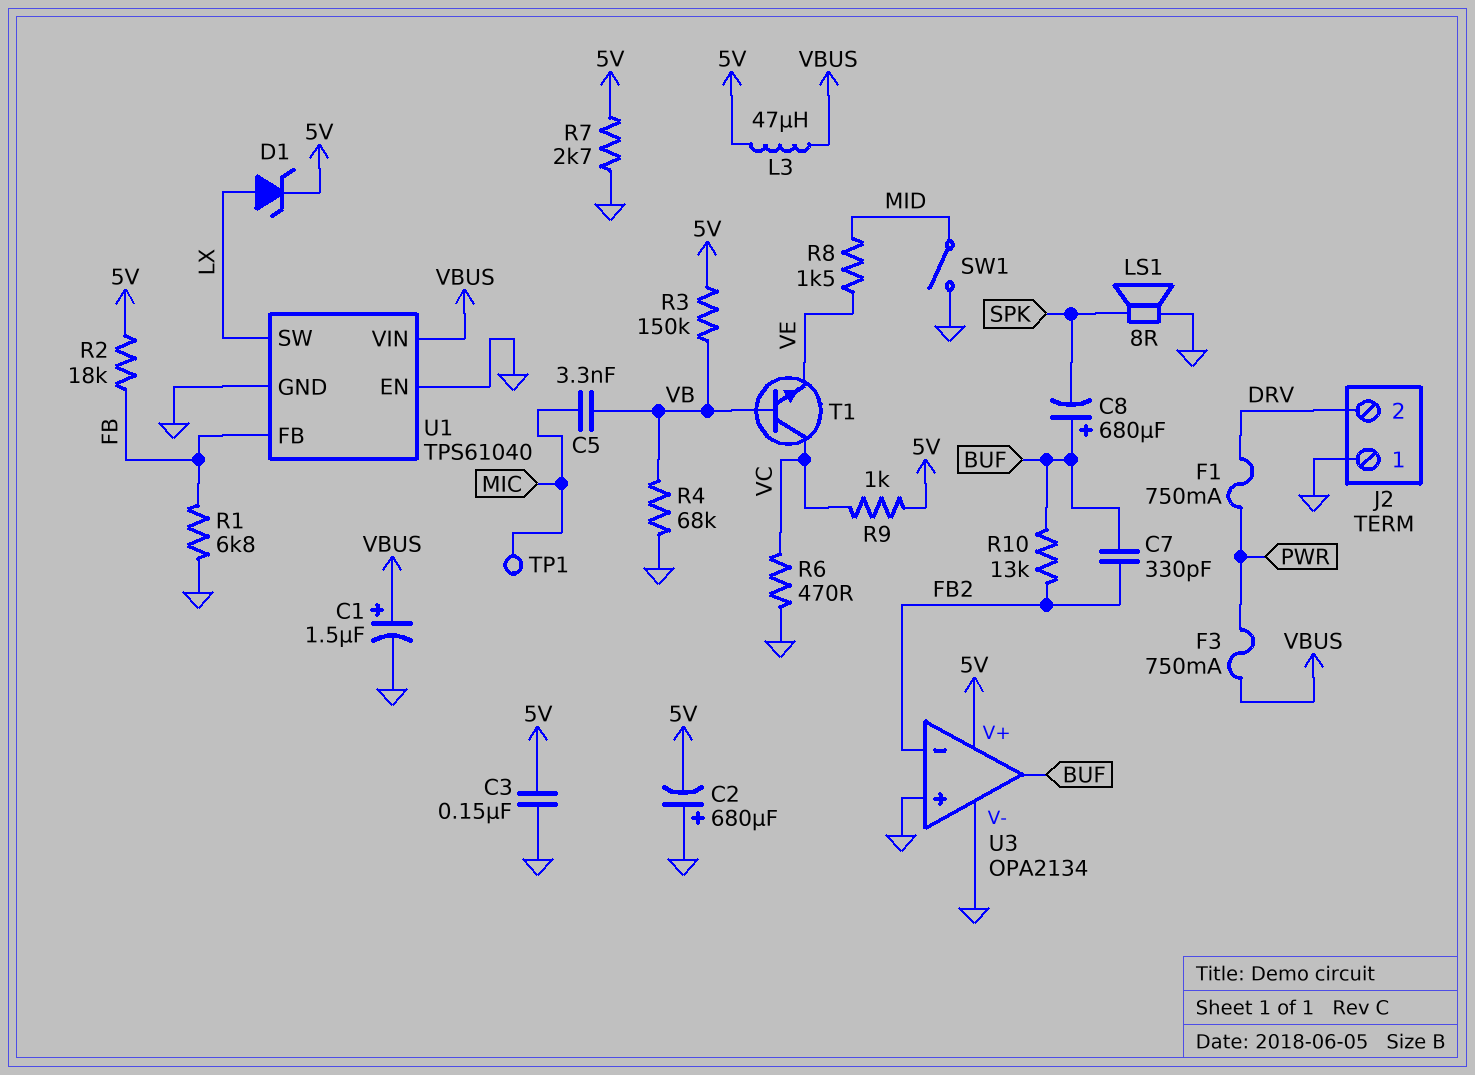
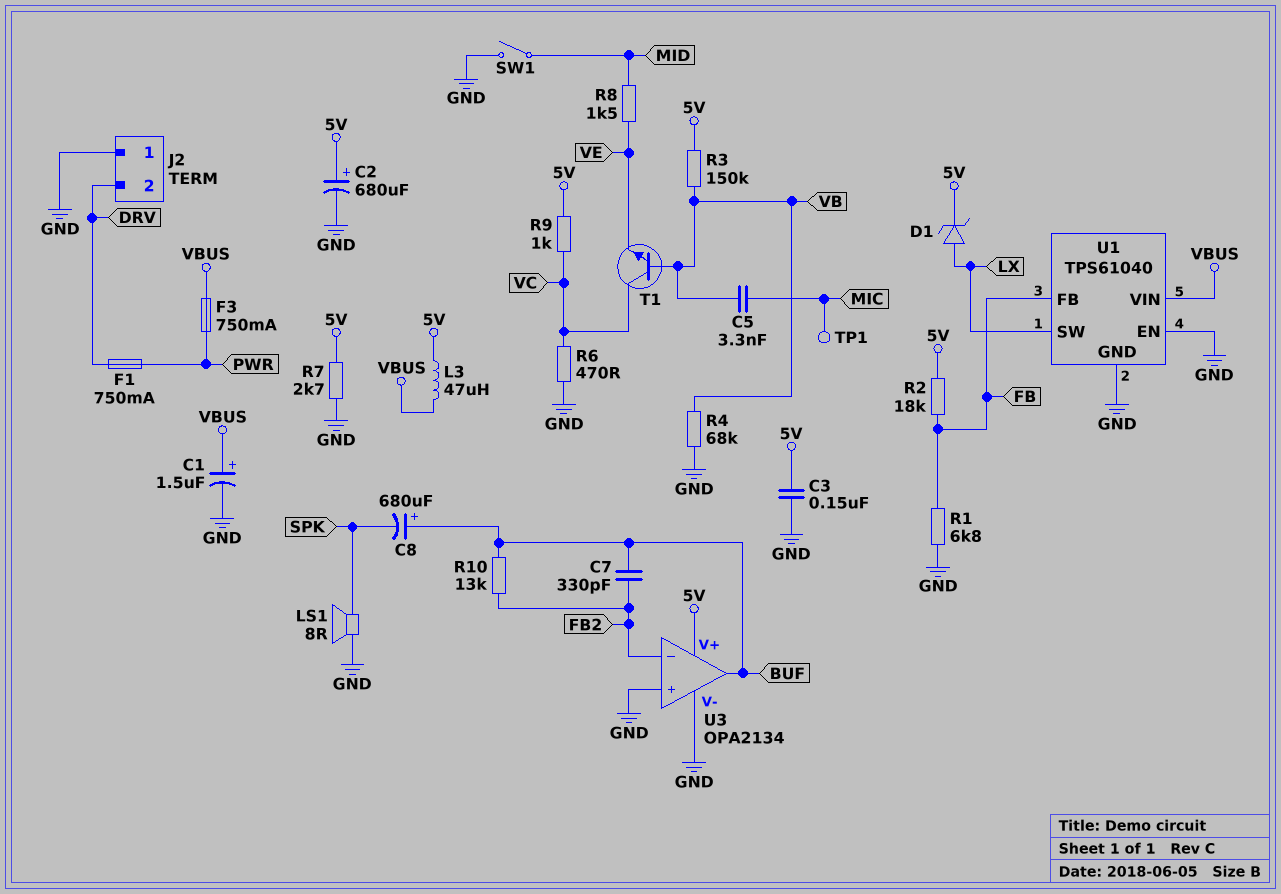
C2: 680uF (plus GND, minus 5V) -> 680uF (plus 5V, minus GND)

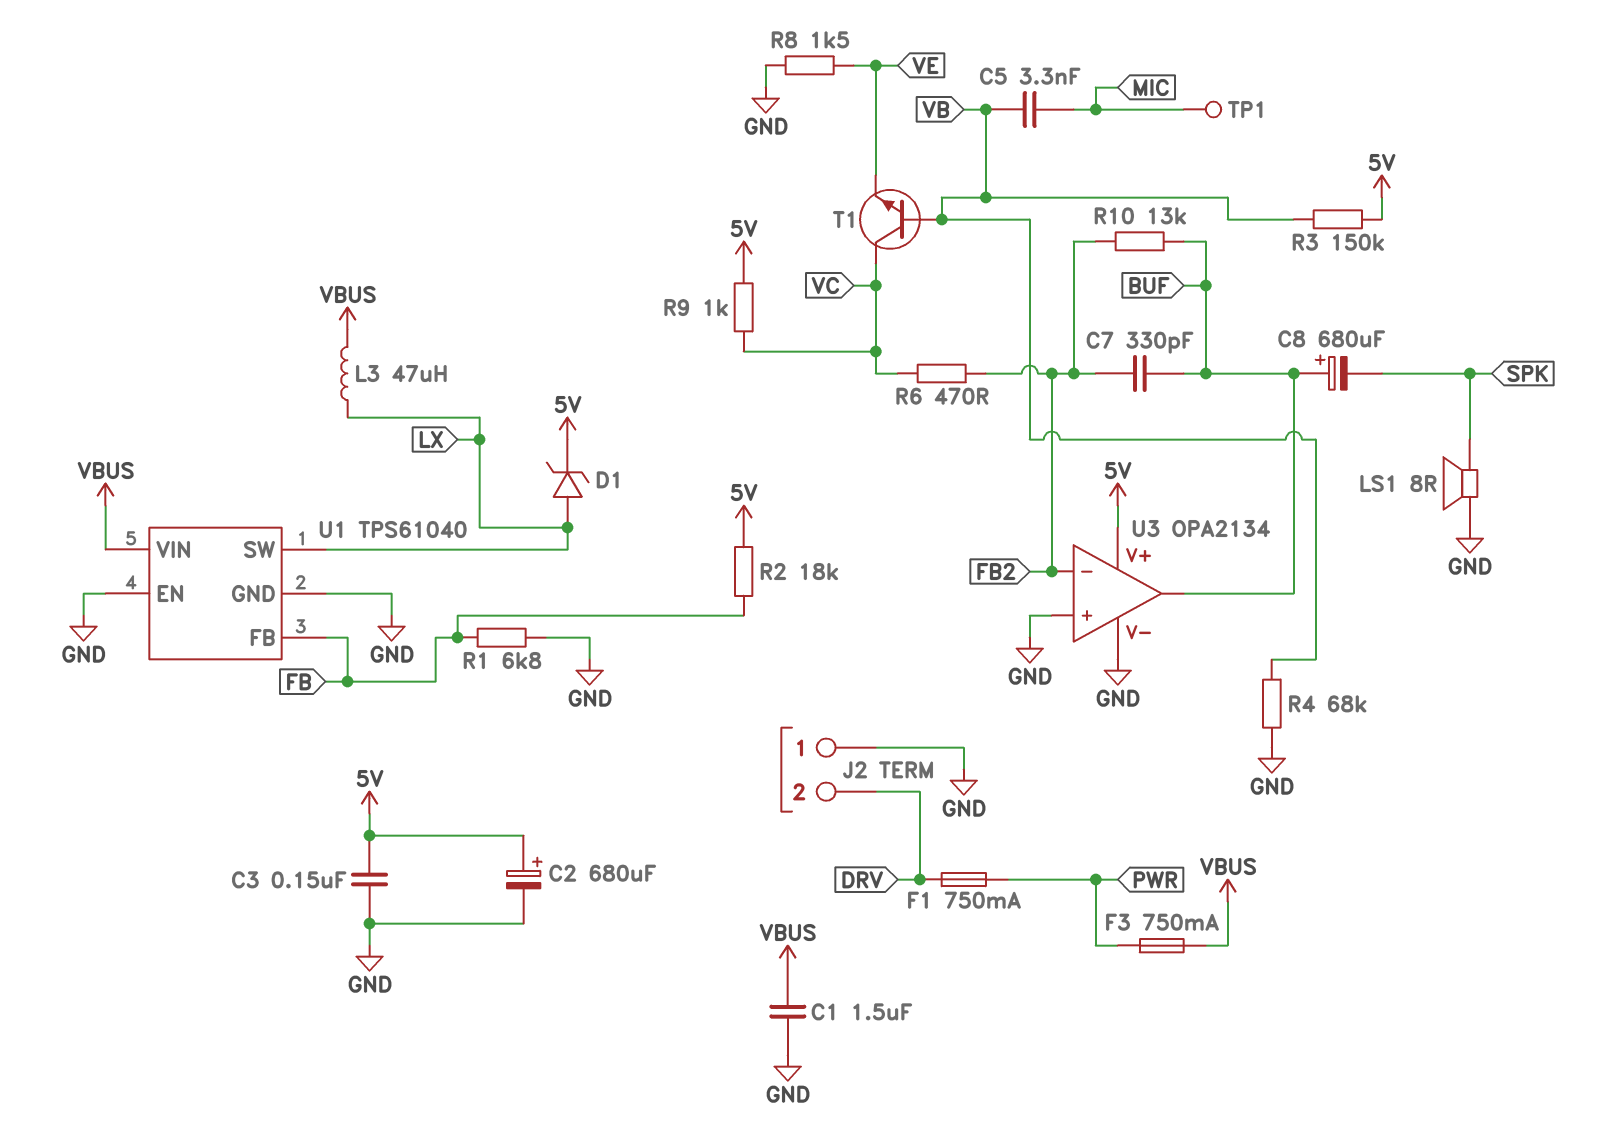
C1: 1.5uF (plus VBUS, minus GND) -> 1.5uF (GND, VBUS)
L3: 47uH (5V, VBUS) -> 47uH (LX, VBUS)
R6: 470 (GND, VC) -> 470 (FB2, VC)
R7: 2.7k (5V, GND) -> none
R8: 1.5k (MID, VE) -> 1.5k (GND, VE)
SW1: switch (GND, MID) -> none

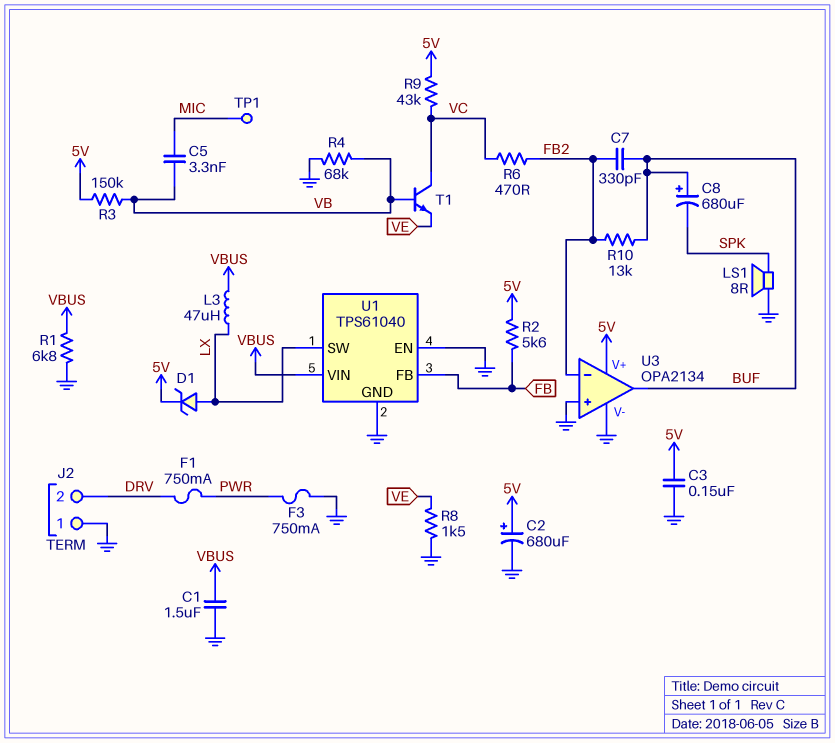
F3: 750mA (PWR, VBUS) -> 750mA (GND, PWR)
R1: 6.8k (FB, GND) -> 6.8k (GND, VBUS)
R2: 18k (5V, FB) -> 5.6k (5V, FB)
R9: 1k (5V, VC) -> 43k (5V, VC)

